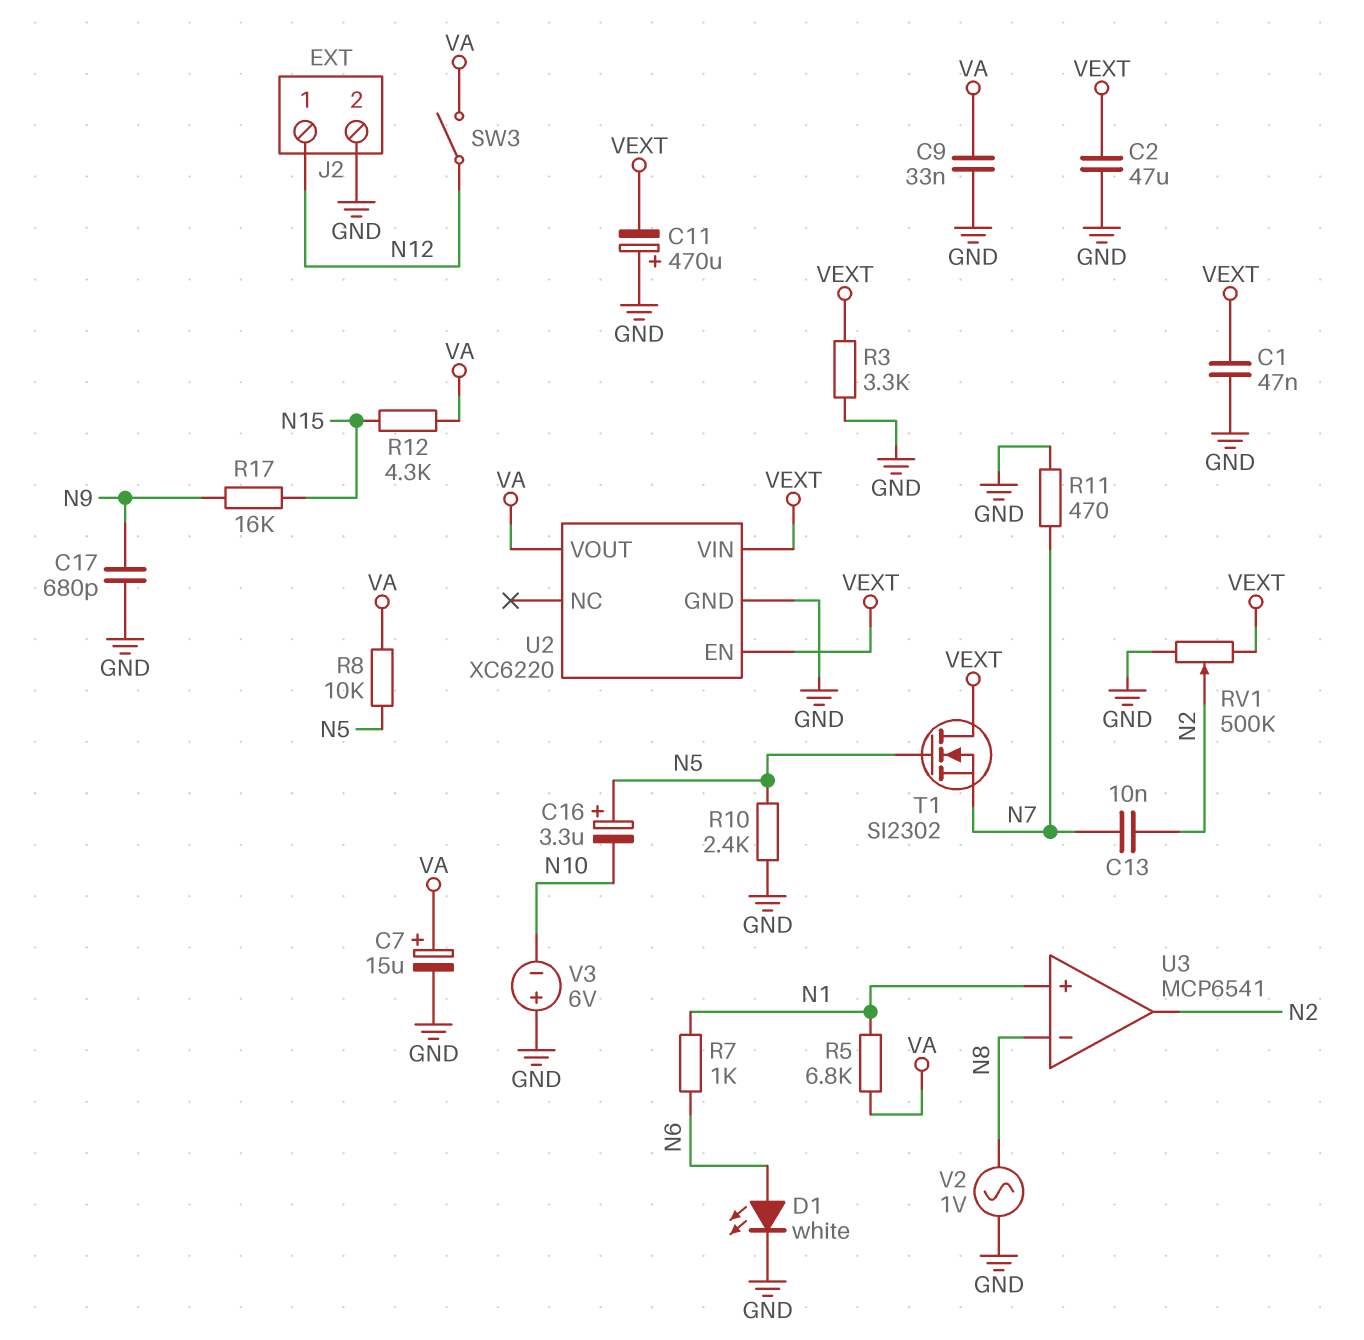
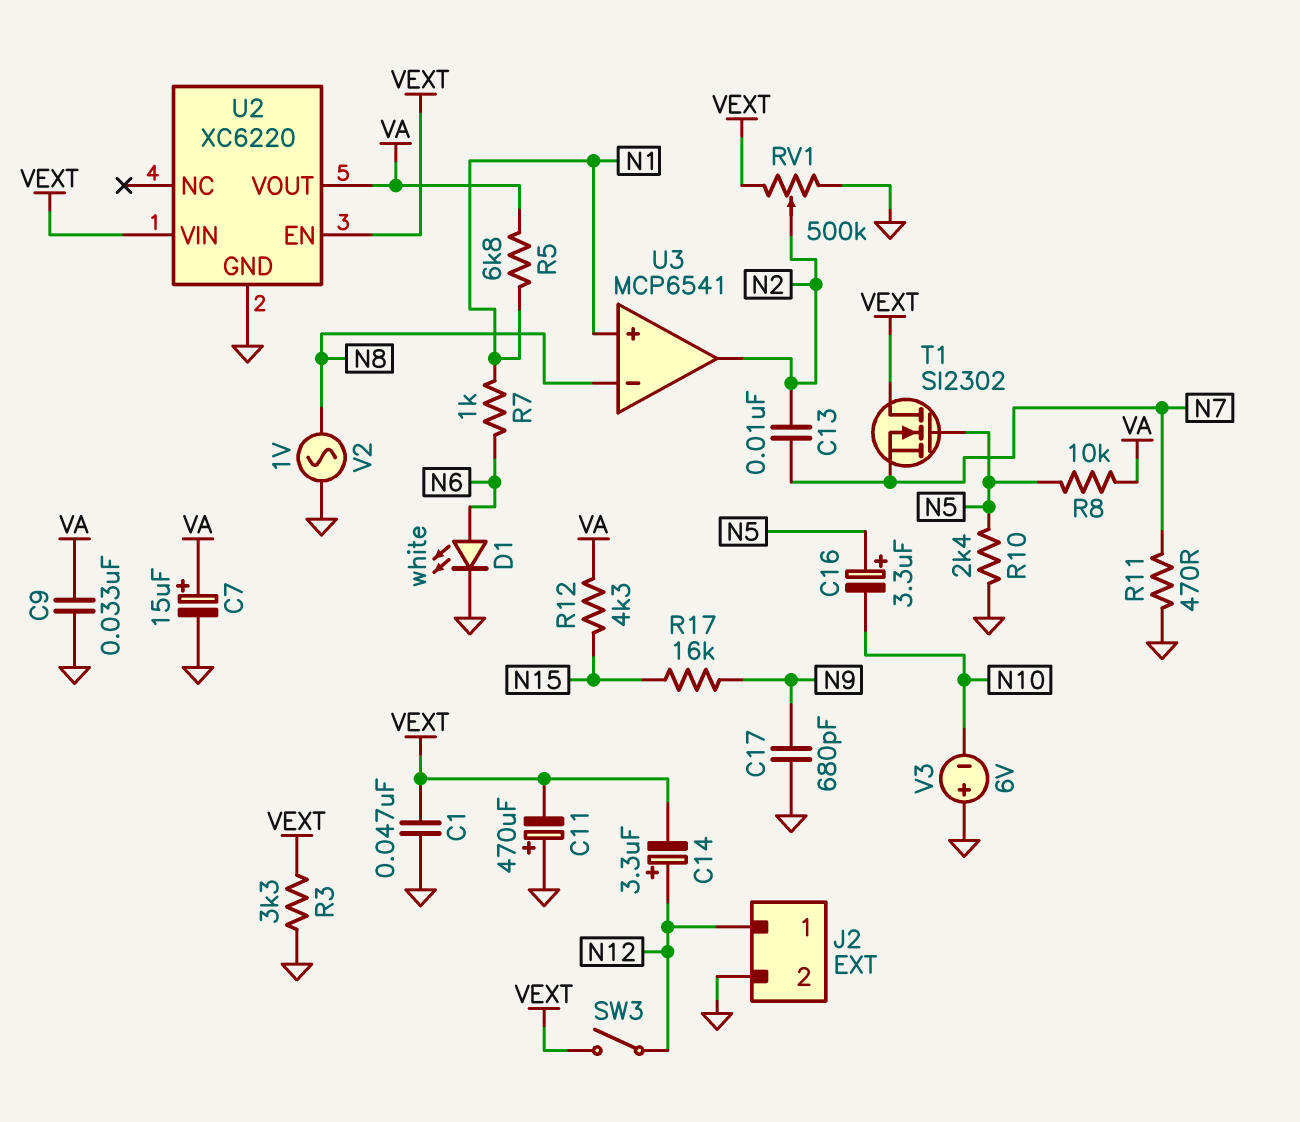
C2: 47uF (GND, VEXT) -> none
C14: none -> 3.3uF (plus N12, minus VEXT)
SW3: switch (N12, VA) -> switch (N12, VEXT)

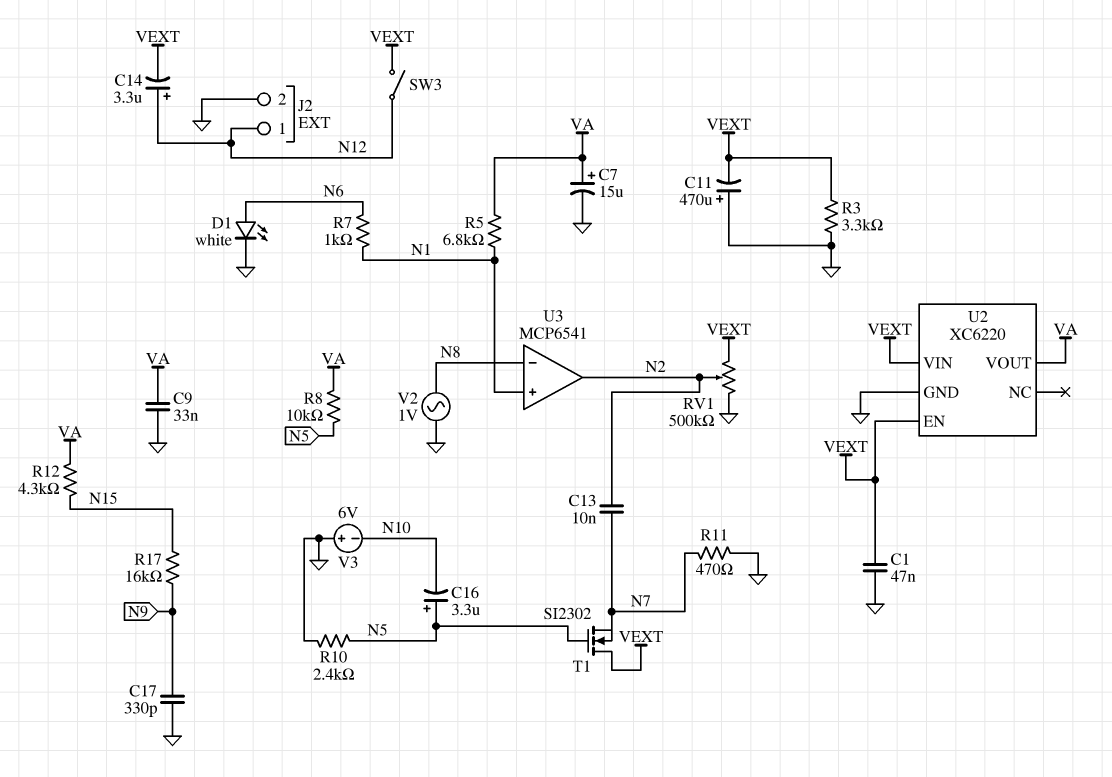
C17: 680pF (GND, N9) -> 330pF (GND, N9)

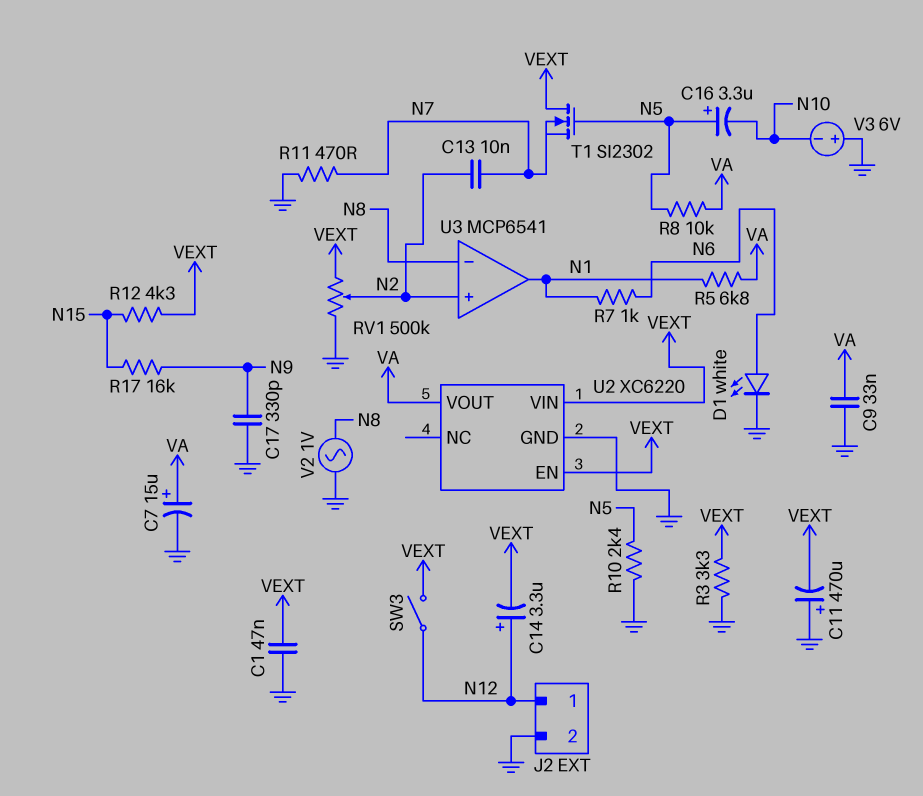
R12: 4.3k (N15, VA) -> 4.3k (N15, VEXT)
U3 pin in+: N1 -> N2
U3 pin out: N2 -> N1

